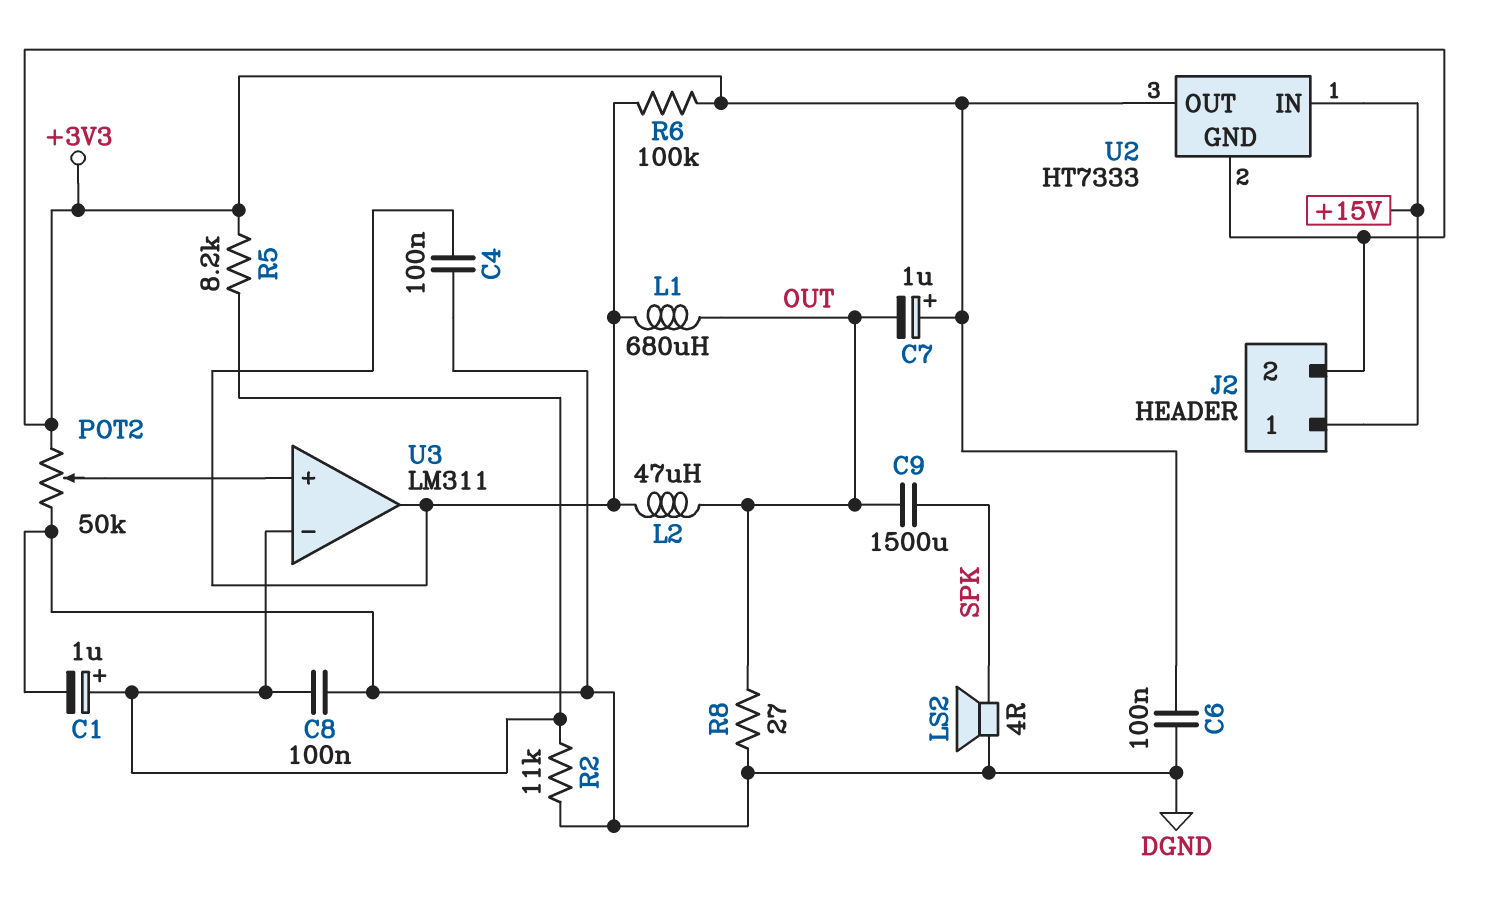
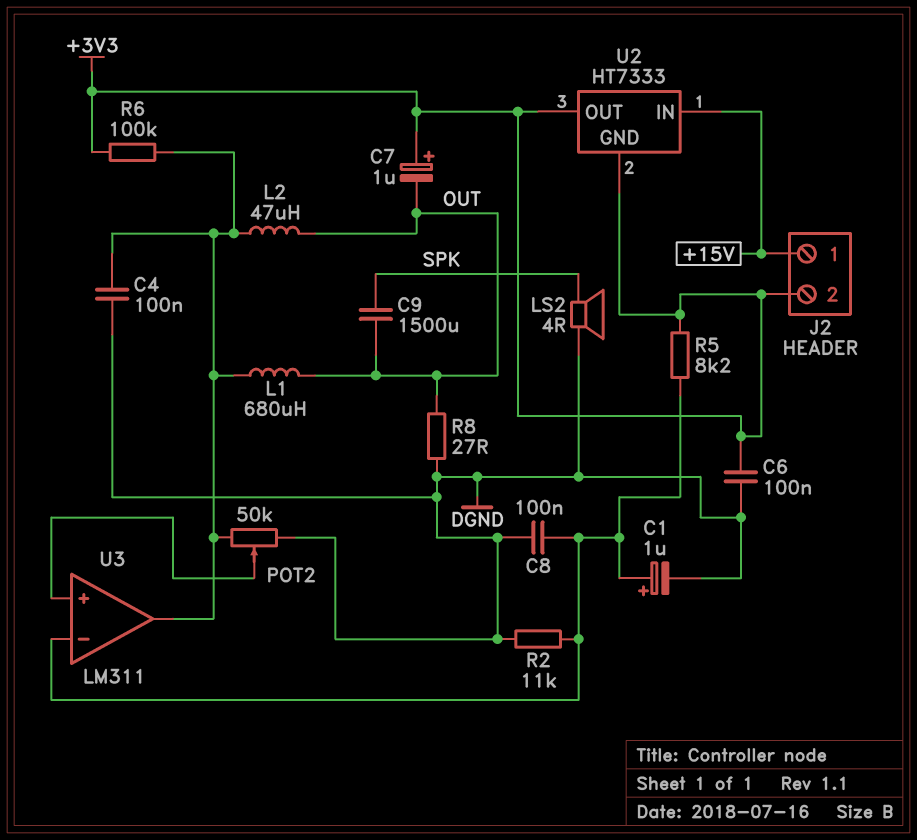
POT2: 50k (+3V3, DGND, wiper U3/in+) -> 50k (DGND, U3/out, wiper U3/in+)

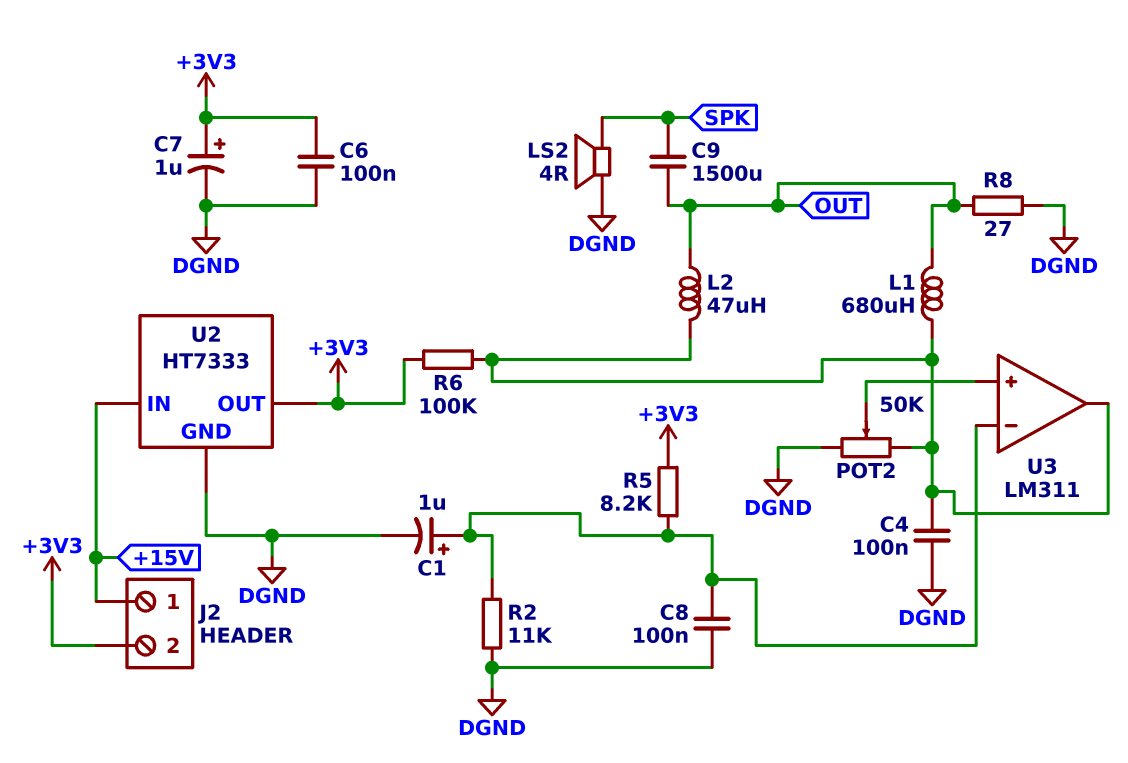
C7: 1uF (plus +3V3, minus OUT) -> 1uF (plus +3V3, minus DGND)
U2 pin GND: +3V3 -> DGND

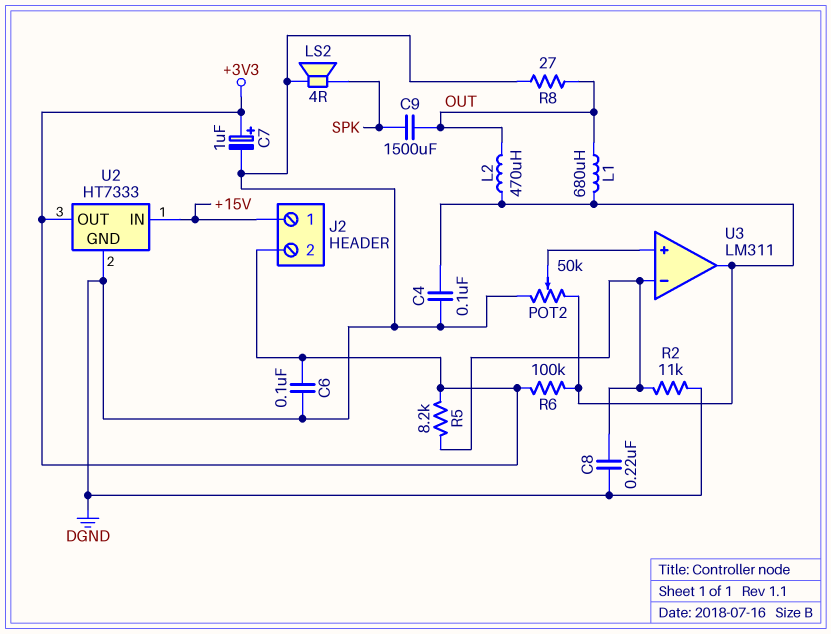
C1: 1uF (plus U3/in-, minus DGND) -> none
C8: 100nF (DGND, U3/in-) -> 220nF (DGND, U3/in-)
L2: 47uH (OUT, U3/out) -> 470uH (OUT, U3/out)

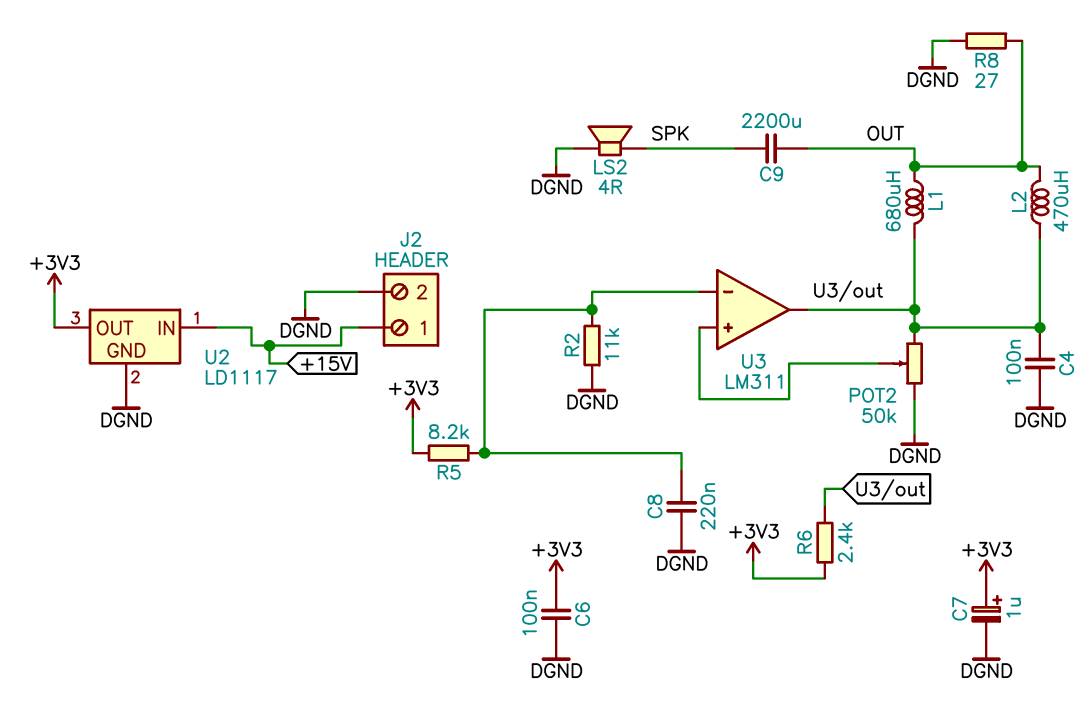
C9: 1500uF (OUT, SPK) -> 2200uF (OUT, SPK)
J2 pin 2: +3V3 -> DGND
R6: 100k (+3V3, U3/out) -> 2.4k (+3V3, U3/out)
U2: HT7333 -> LD1117

